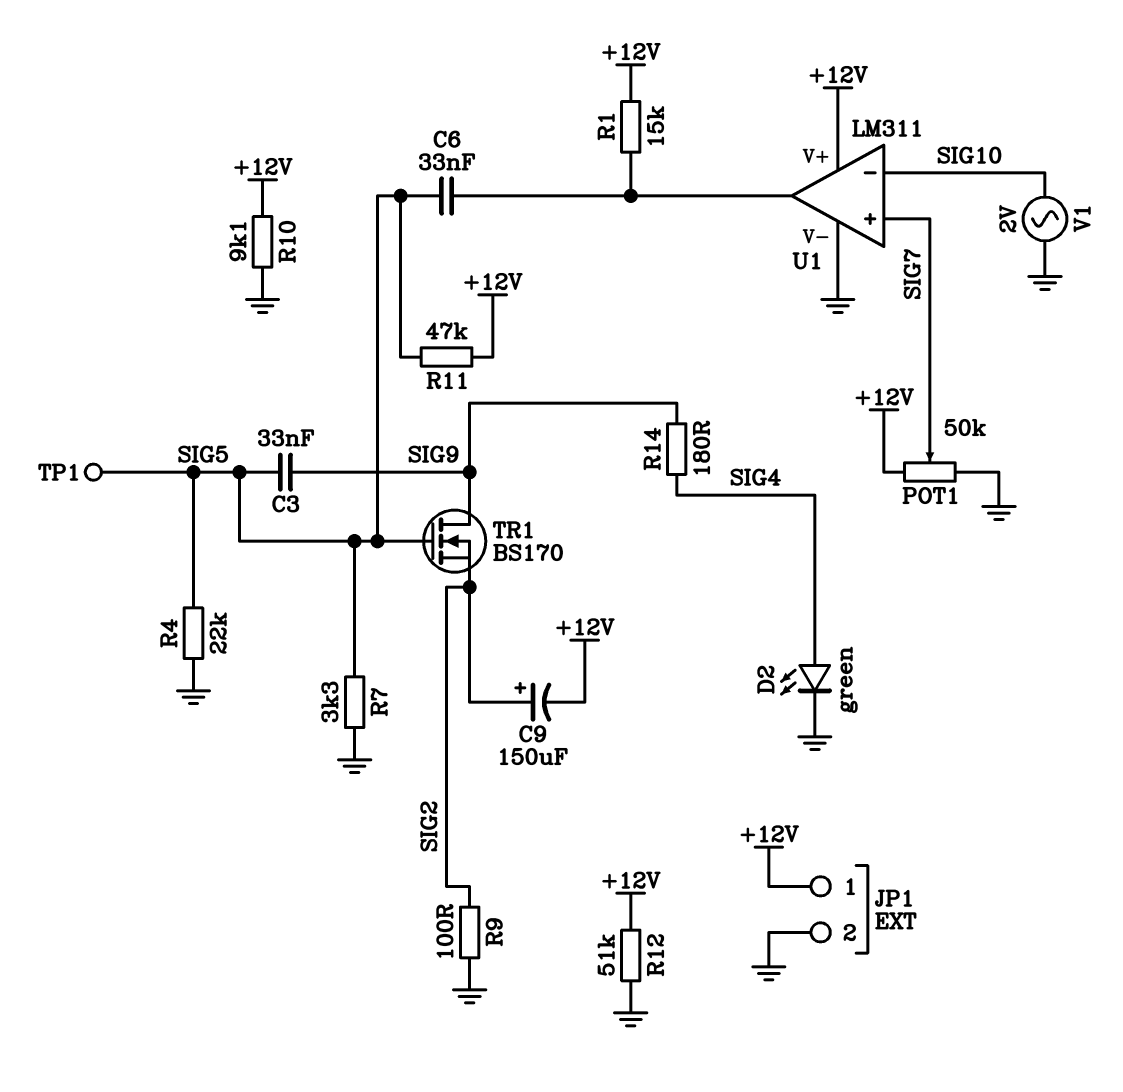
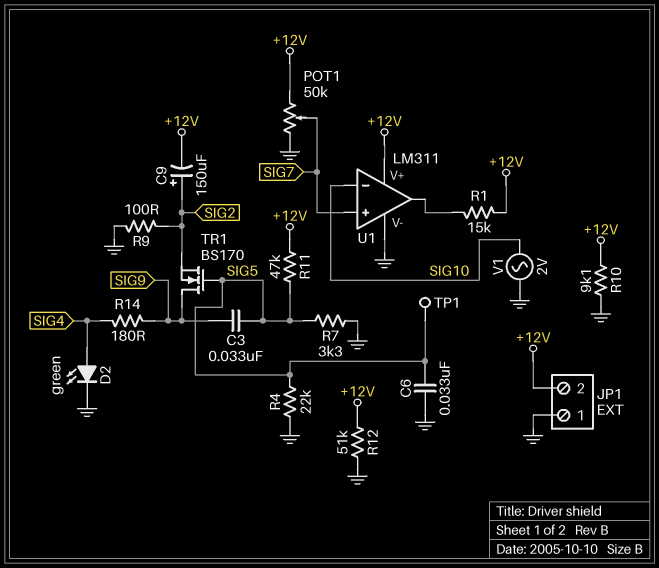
C6: 33nF (SIG5, U1/out) -> 33nF (GND, SIG5)
JP1 pin 1: +12V -> GND
JP1 pin 2: GND -> +12V

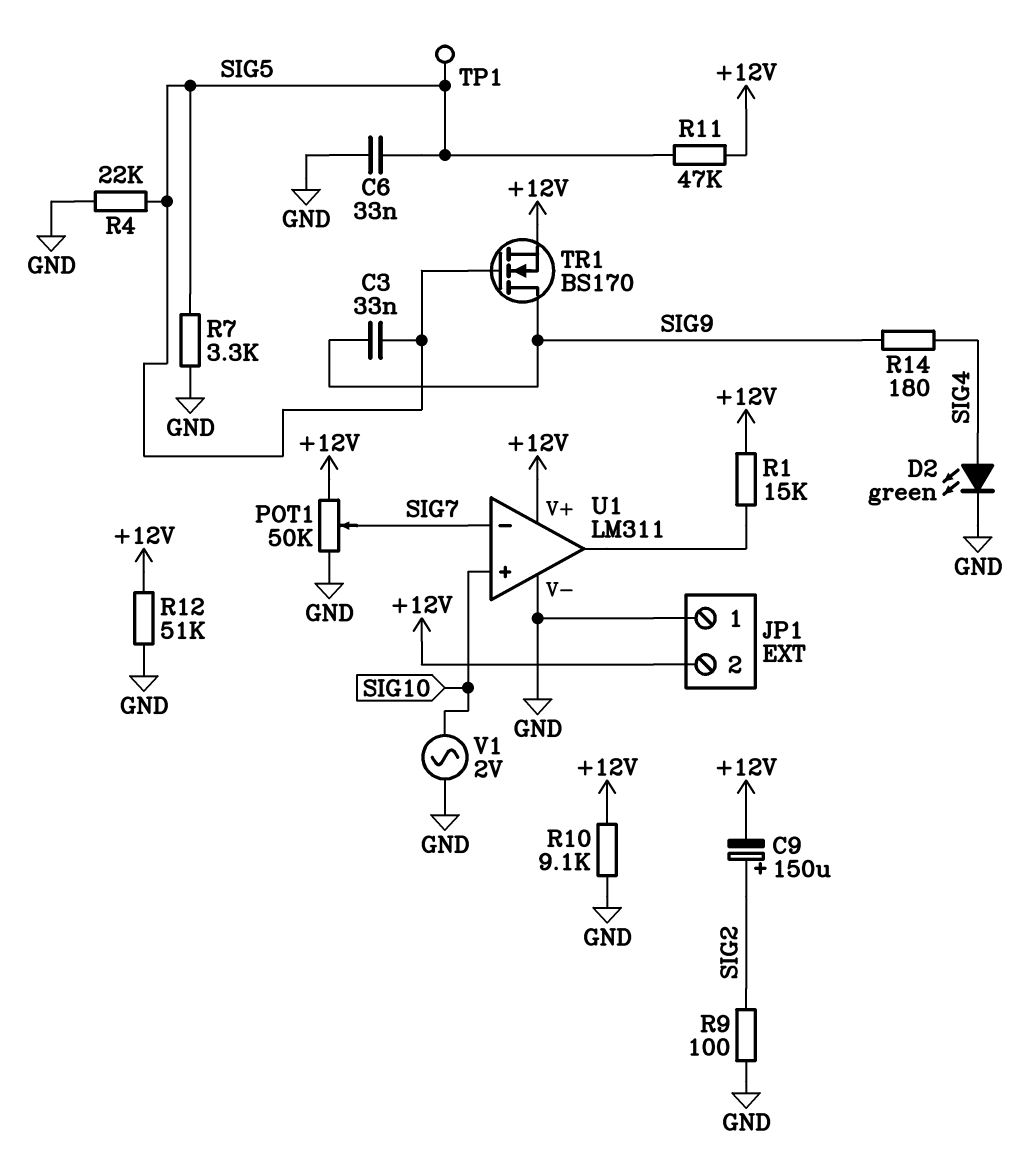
TR1: NMOS BS170 (G SIG5, D SIG9, S SIG2) -> NMOS BS170 (G SIG5, D SIG9, S +12V)
U1 pin in+: SIG7 -> SIG10
U1 pin in-: SIG10 -> SIG7

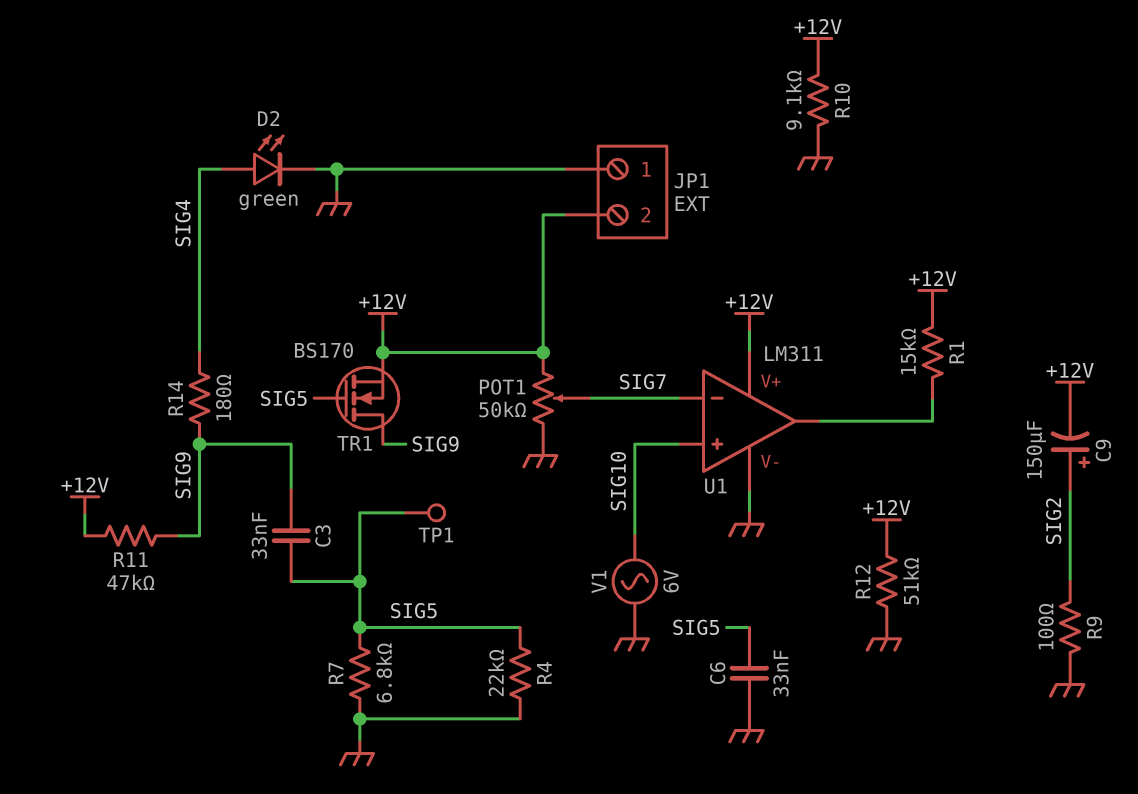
R7: 3.3k (GND, SIG5) -> 6.8k (GND, SIG5)
R11: 47k (+12V, SIG5) -> 47k (+12V, SIG9)
V1: AC 2V (GND, SIG10) -> AC 6V (GND, SIG10)

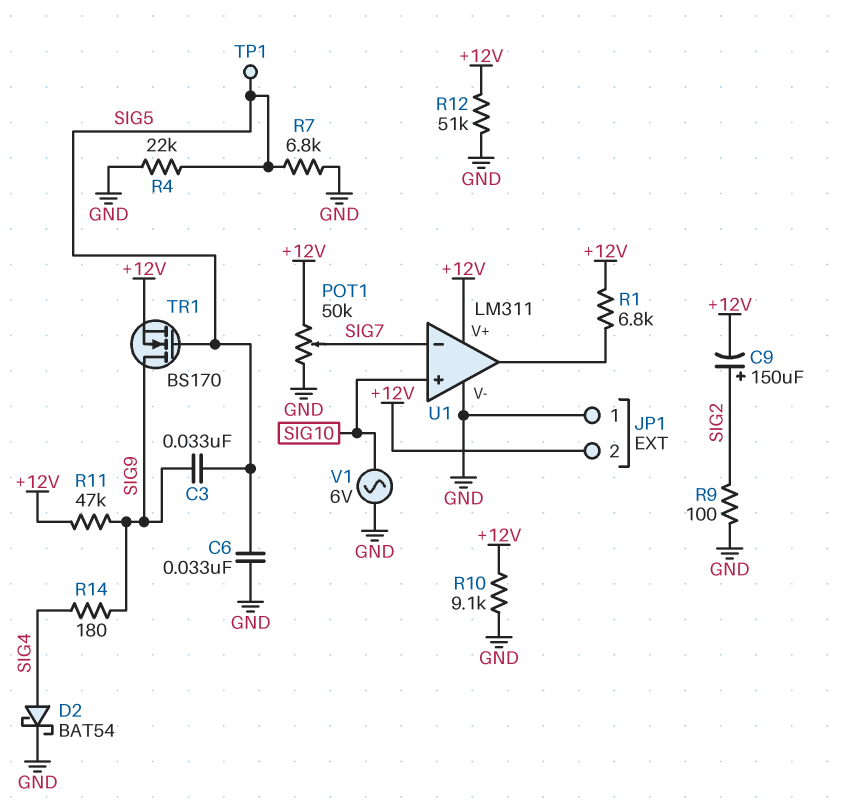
D2: LED green (A SIG4, K GND) -> schottky BAT54 (A SIG4, K GND)
R1: 15k (+12V, U1/out) -> 6.8k (+12V, U1/out)

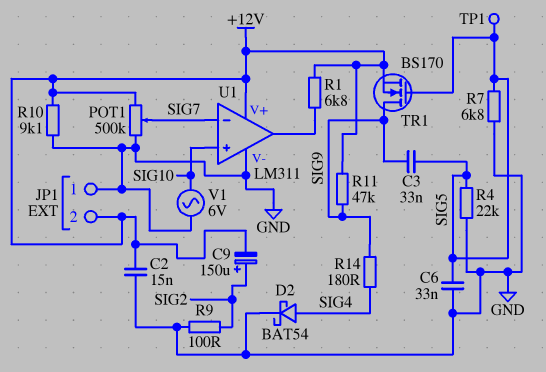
C2: none -> 15nF (+12V, GND)
POT1: 50k (+12V, GND, wiper SIG7) -> 500k (+12V, GND, wiper SIG7)
R12: 51k (+12V, GND) -> none

